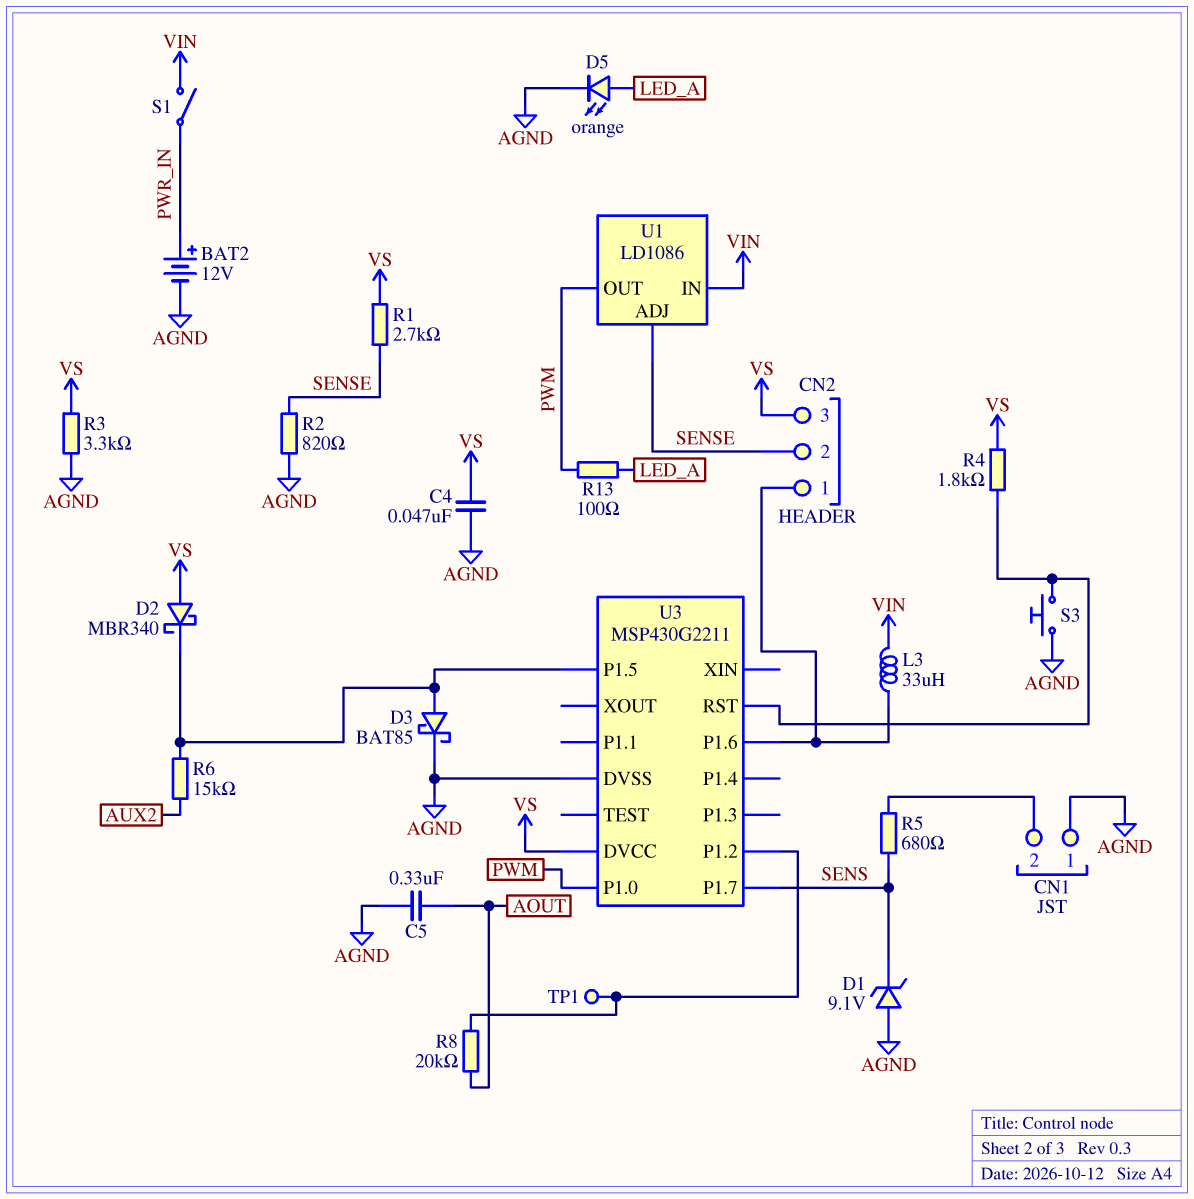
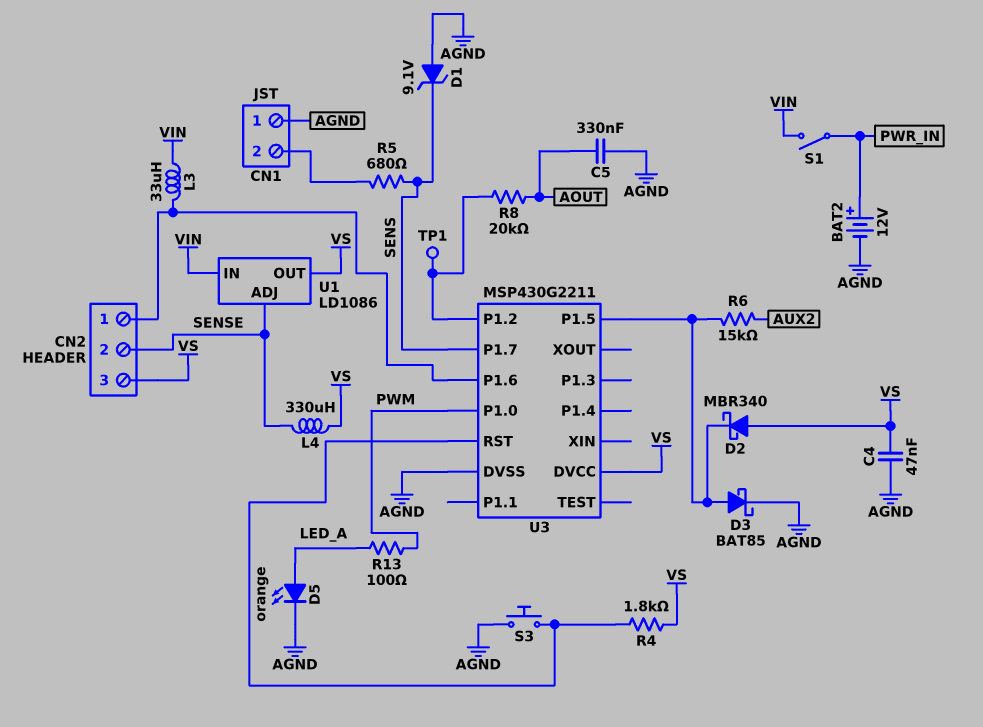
L4: none -> 330uH (SENSE, VS)
R1: 2.7k (SENSE, VS) -> none
R2: 820 (AGND, SENSE) -> none
R3: 3.3k (AGND, VS) -> none
U1 pin OUT: PWM -> VS

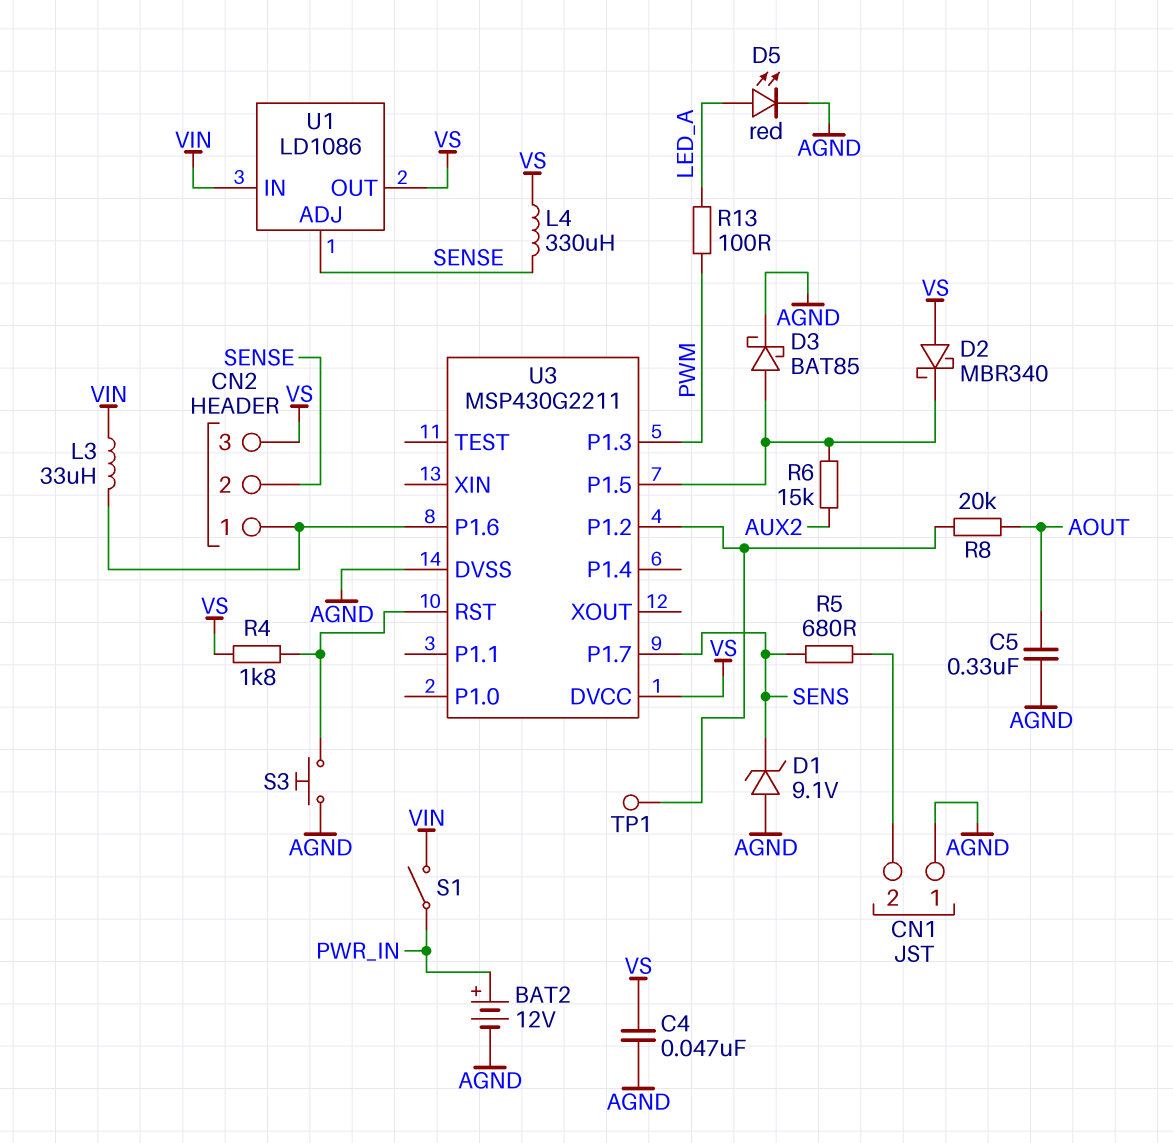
D5: LED orange (A LED_A, K AGND) -> LED red (A LED_A, K AGND)
U3 pin P1.0: PWM -> none
U3 pin P1.3: none -> PWM

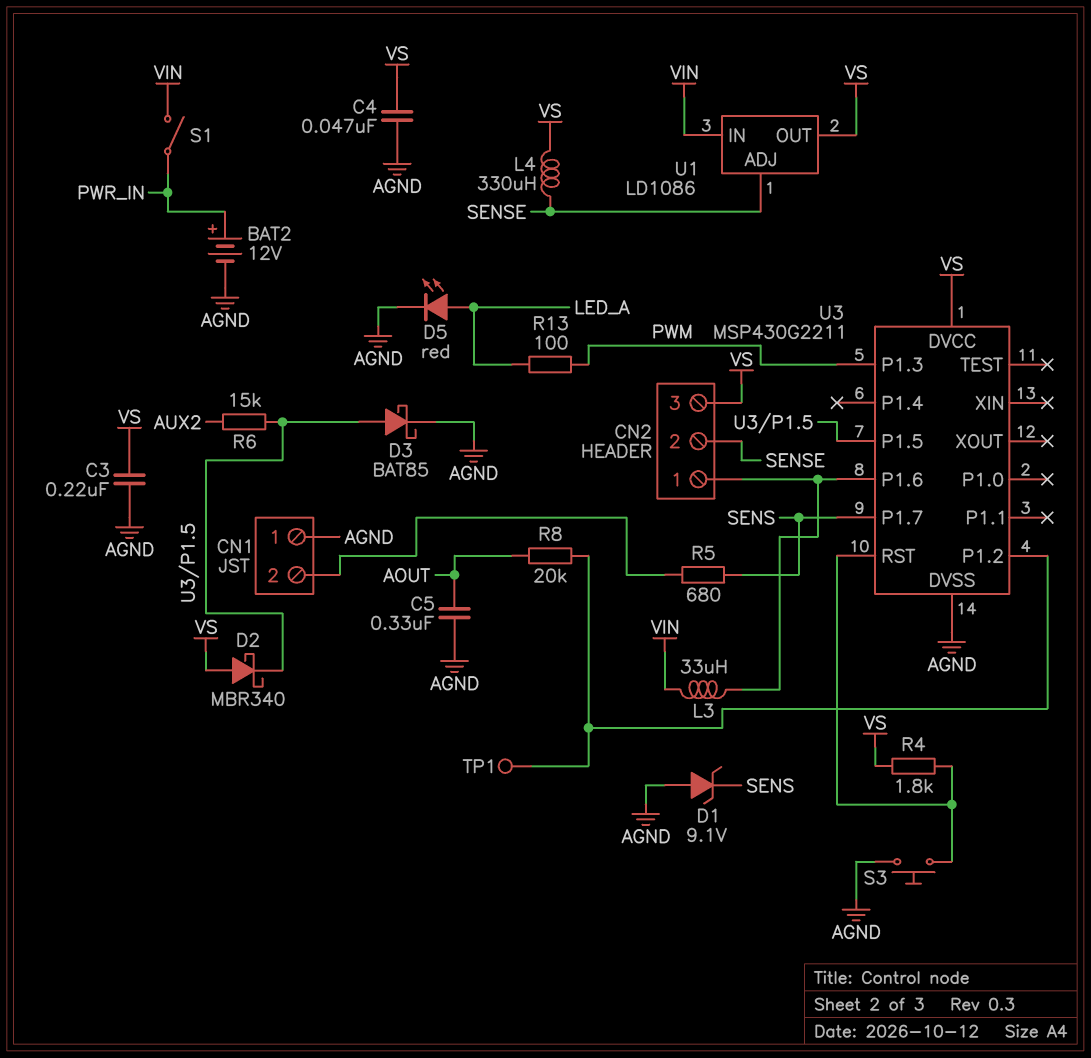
C3: none -> 220nF (AGND, VS)

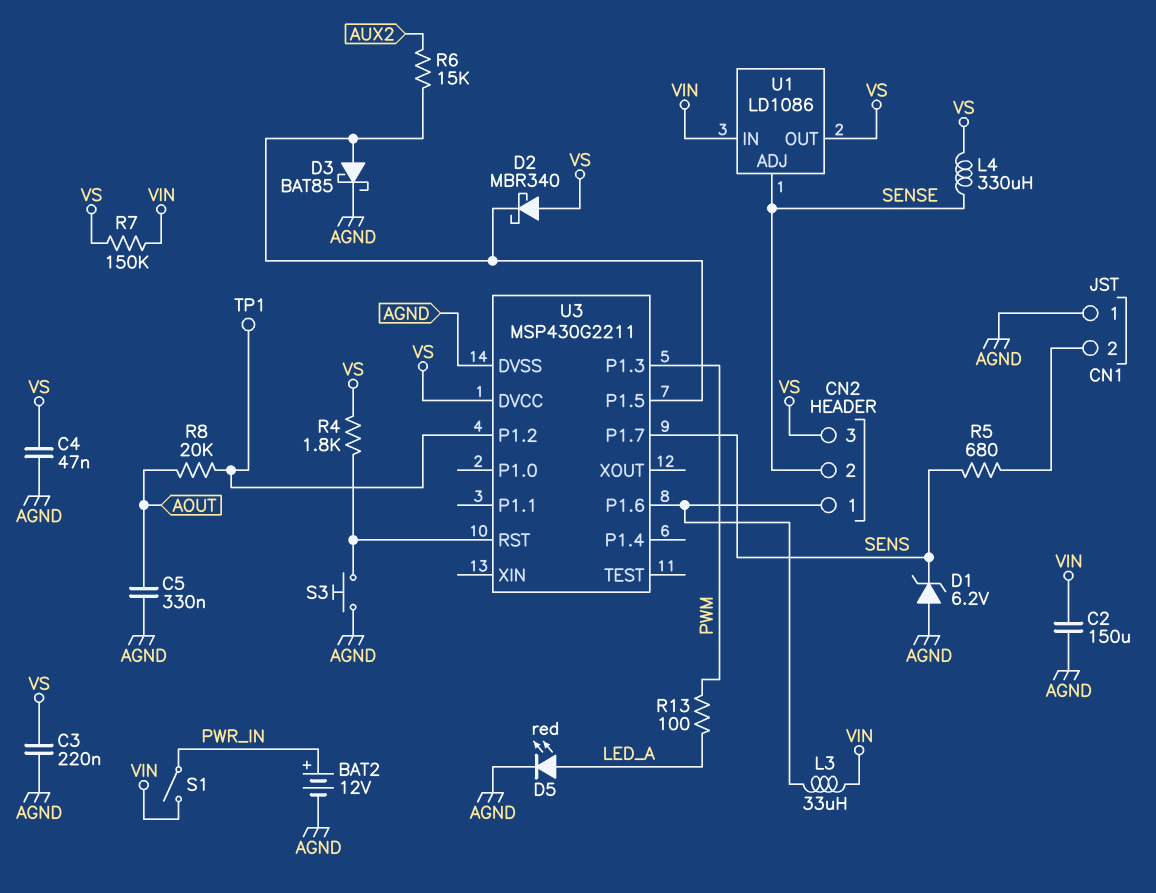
C2: none -> 150uF (AGND, VIN)
D1: zener 9.1V (A AGND, K SENS) -> zener 6.2V (A AGND, K SENS)
R7: none -> 150k (VIN, VS)

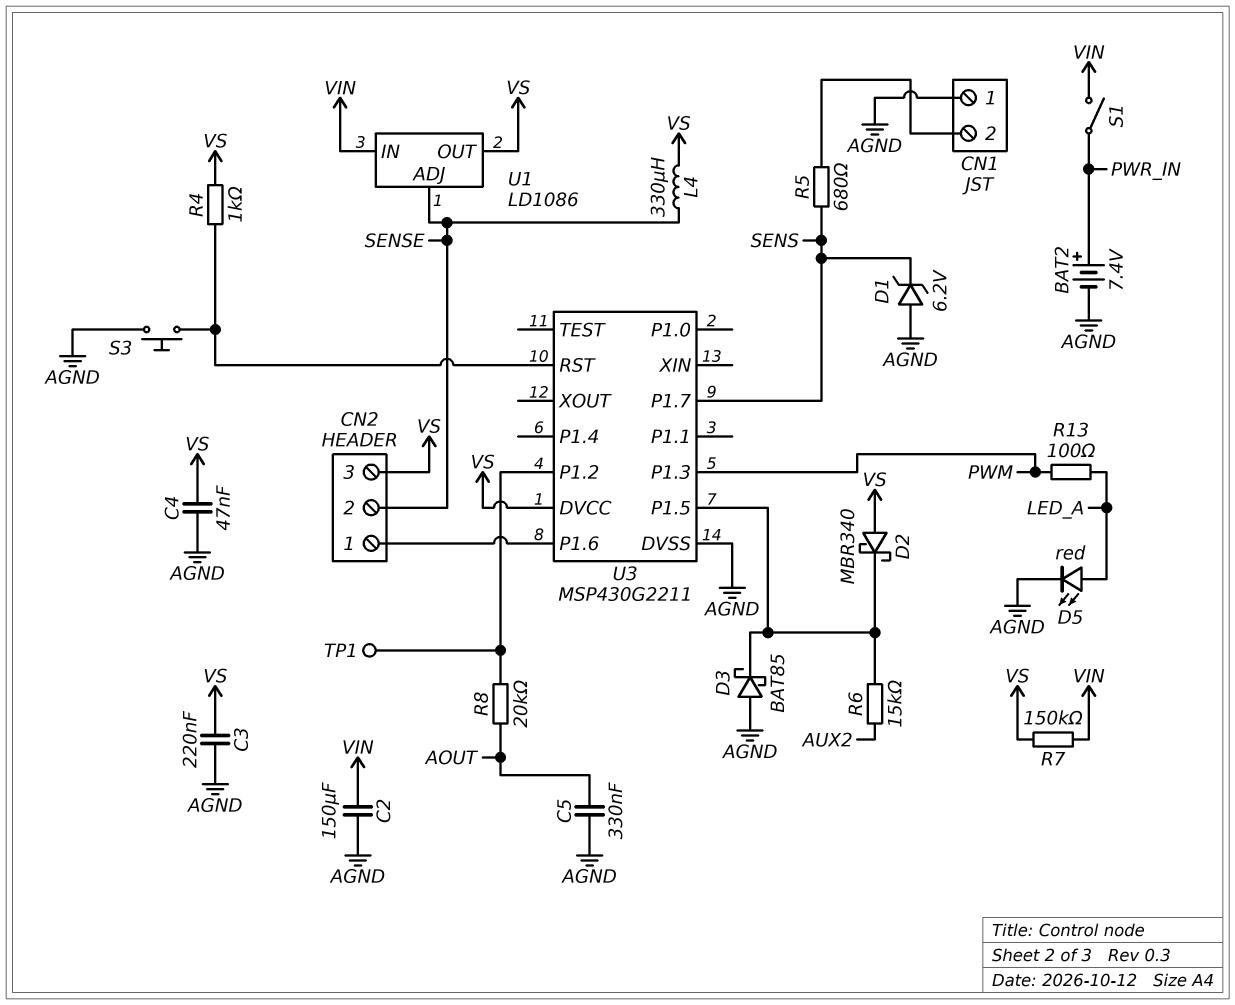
BAT2: 12V (plus PWR_IN, minus AGND) -> 7.4V (plus PWR_IN, minus AGND)
D3: schottky BAT85 (A U3/P1.5, K AGND) -> schottky BAT85 (A AGND, K U3/P1.5)
L3: 33uH (CN2/1, VIN) -> none
R4: 1.8k (U3/RST, VS) -> 1k (U3/RST, VS)

